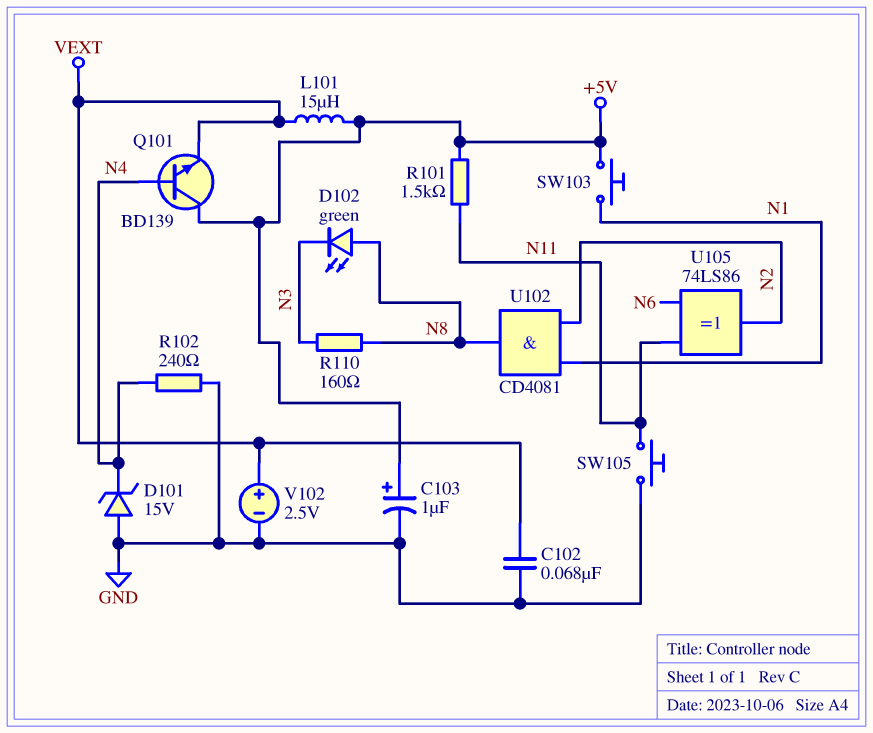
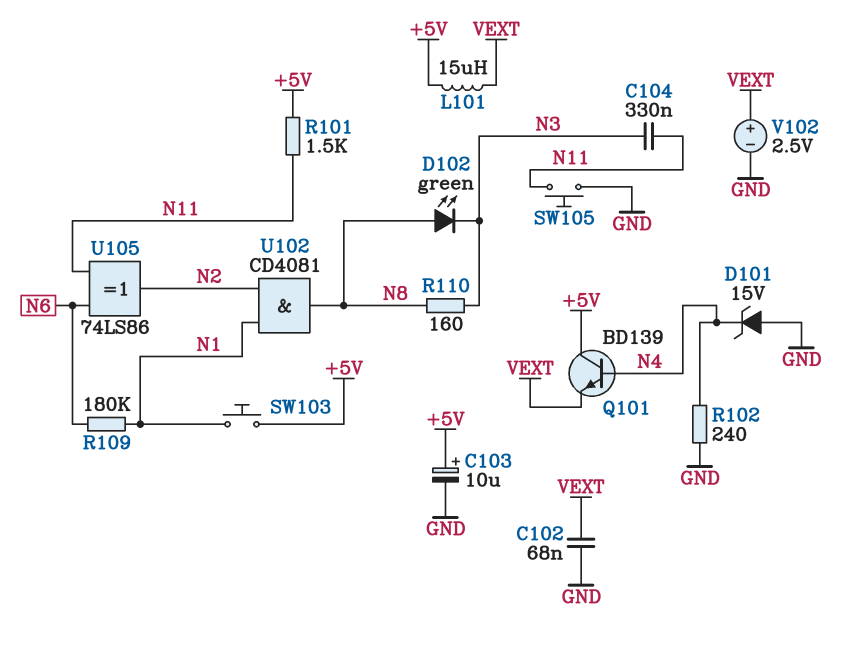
C103: 1uF (plus +5V, minus GND) -> 10uF (plus +5V, minus GND)
C104: none -> 330nF (N3, N11)
R109: none -> 180k (N1, N6)

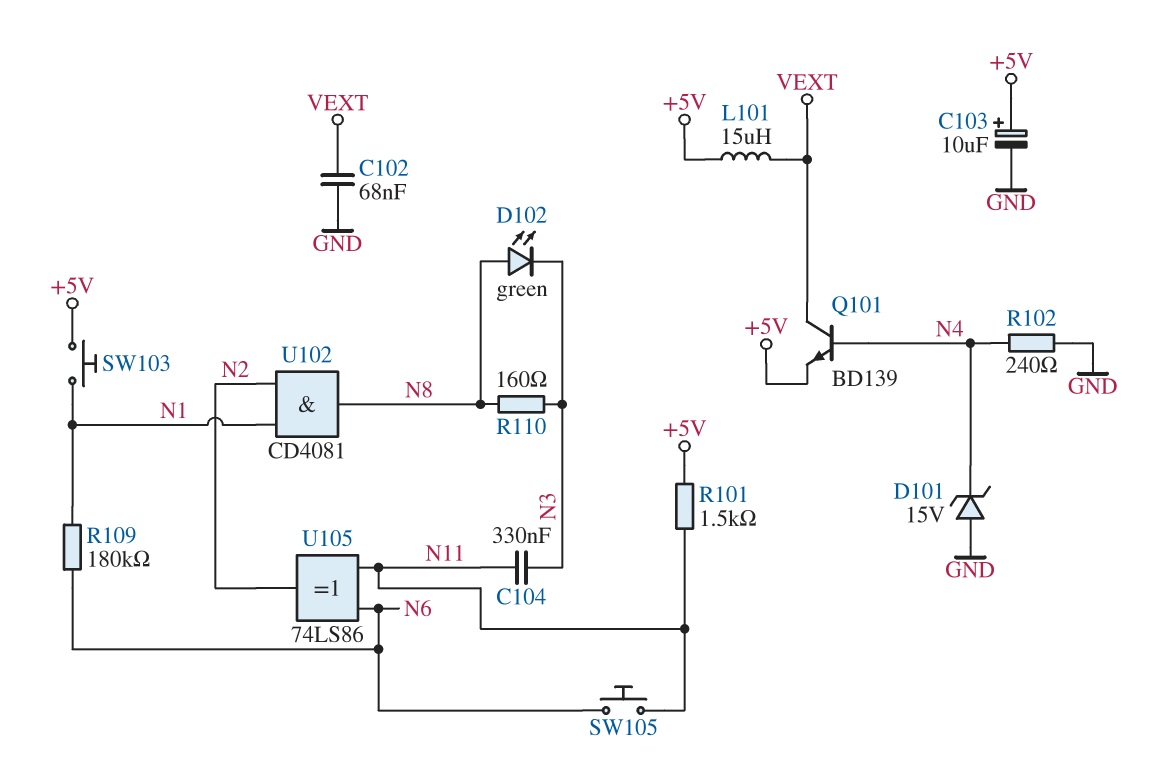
Q101: NPN BD139 (B N4, C +5V, E VEXT) -> NPN BD139 (B N4, C VEXT, E +5V)
SW105: button (GND, N11) -> button (N6, N11)
V102: 2.5V (plus VEXT, minus GND) -> none

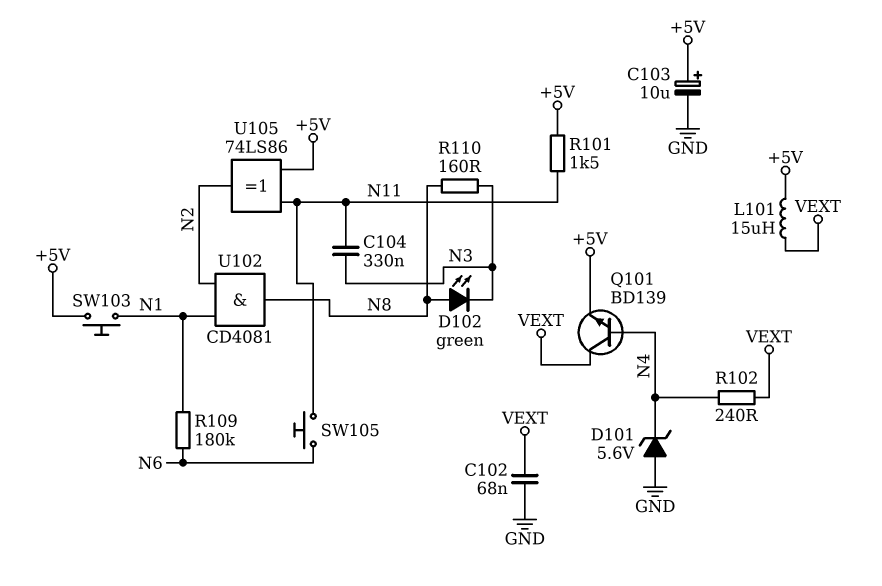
D101: zener 15V (A GND, K N4) -> zener 5.6V (A GND, K N4)
R102: 240 (GND, N4) -> 240 (N4, VEXT)
U105: XOR 74LS86 (in N6, in N11, out N2) -> XOR 74LS86 (in +5V, in N11, out N2)

